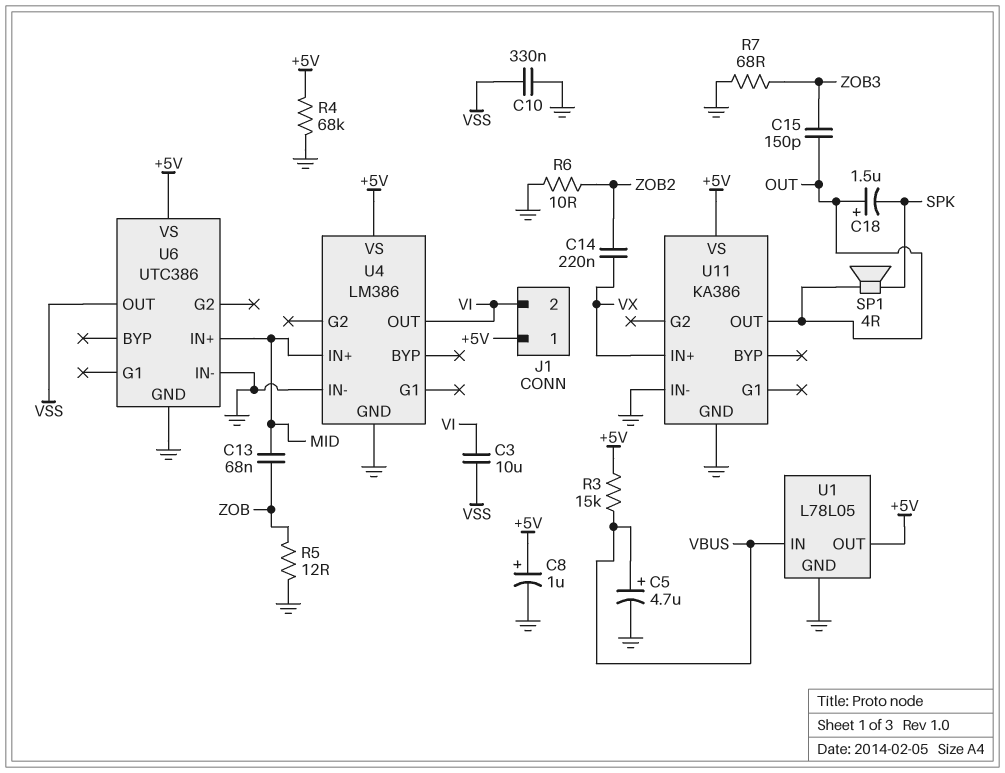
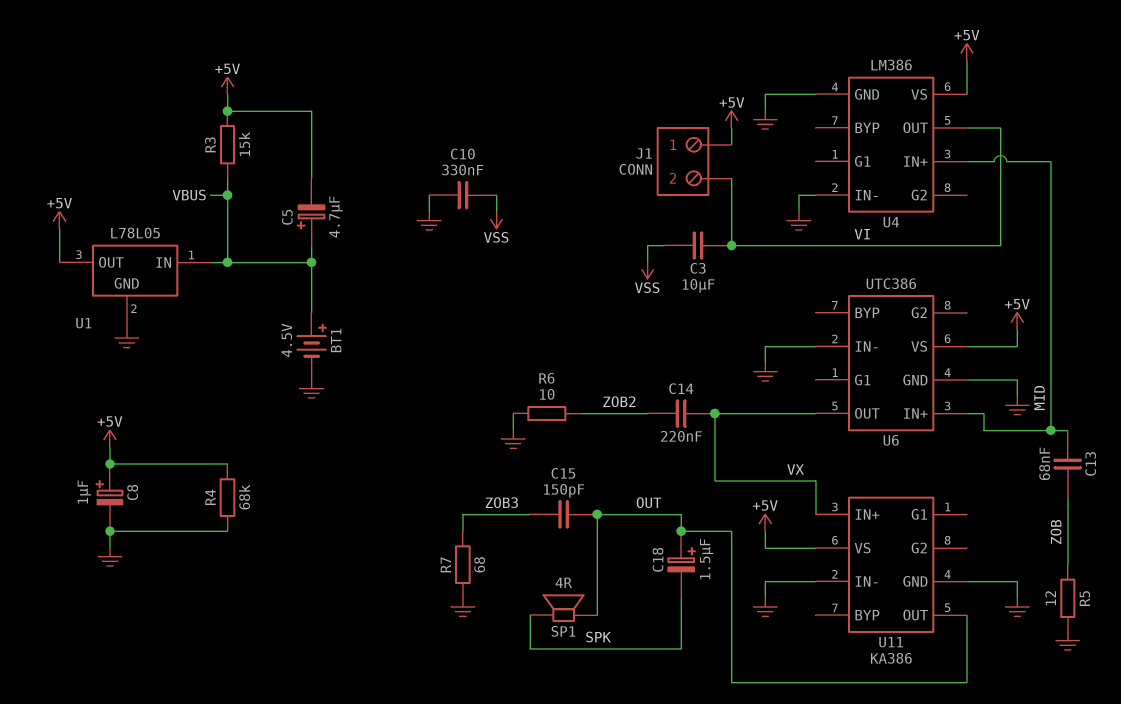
BT1: none -> 4.5V (plus VBUS, minus GND)
C5: 4.7uF (plus VBUS, minus GND) -> 4.7uF (plus VBUS, minus +5V)
U6 pin OUT: VSS -> VX

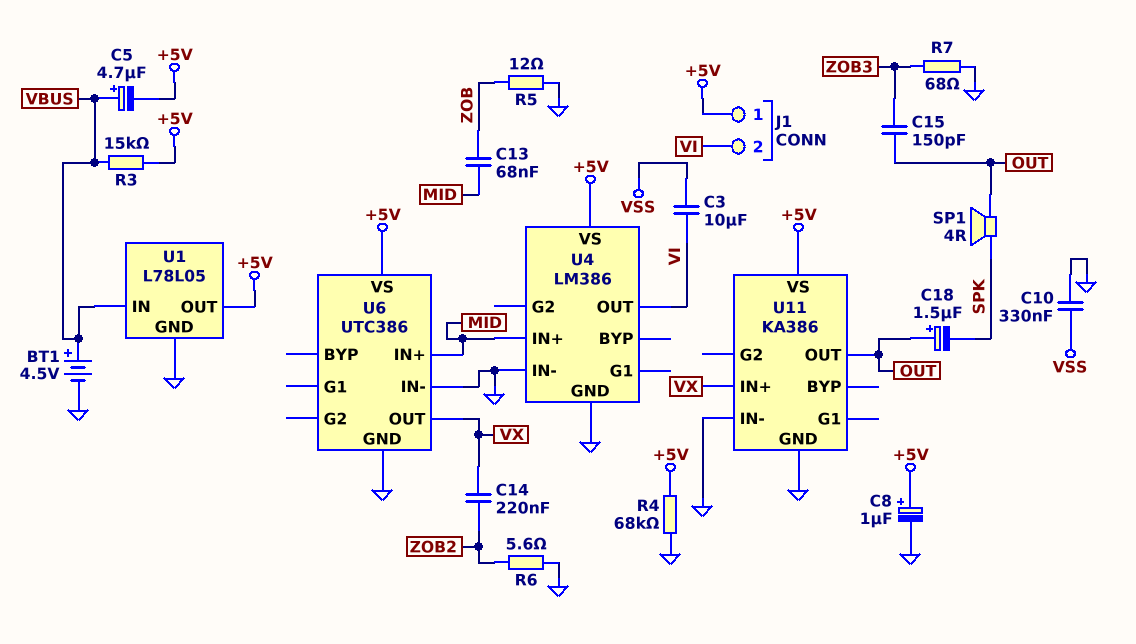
R6: 10 (GND, ZOB2) -> 5.6 (GND, ZOB2)

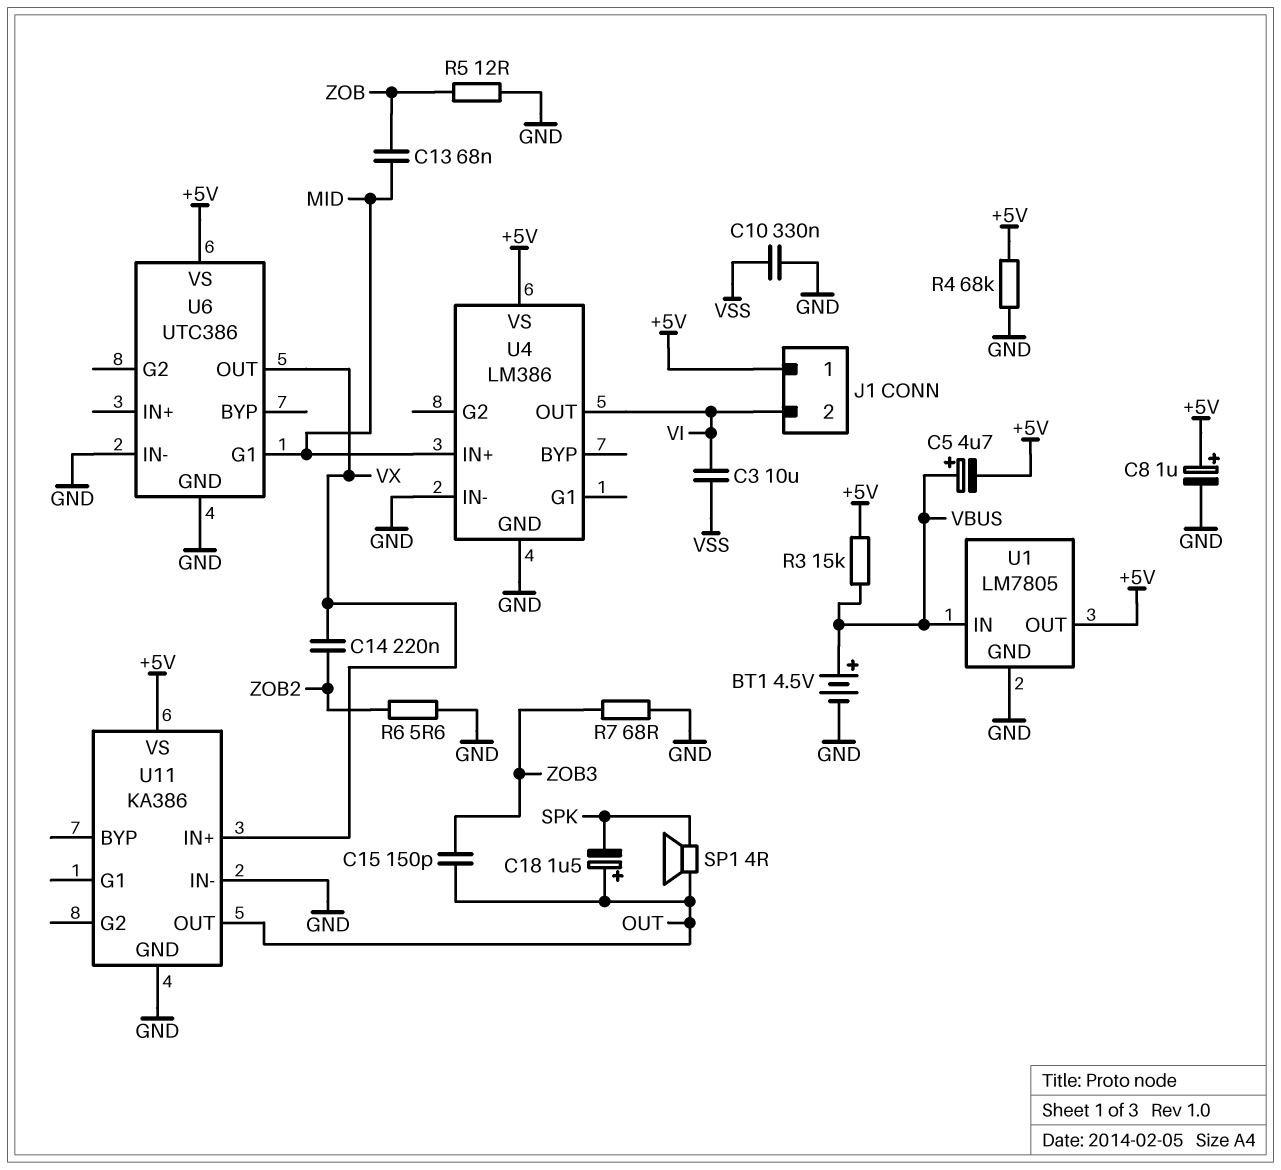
U1: L78L05 -> LM7805
U6 pin G1: none -> MID
U6 pin IN+: MID -> none

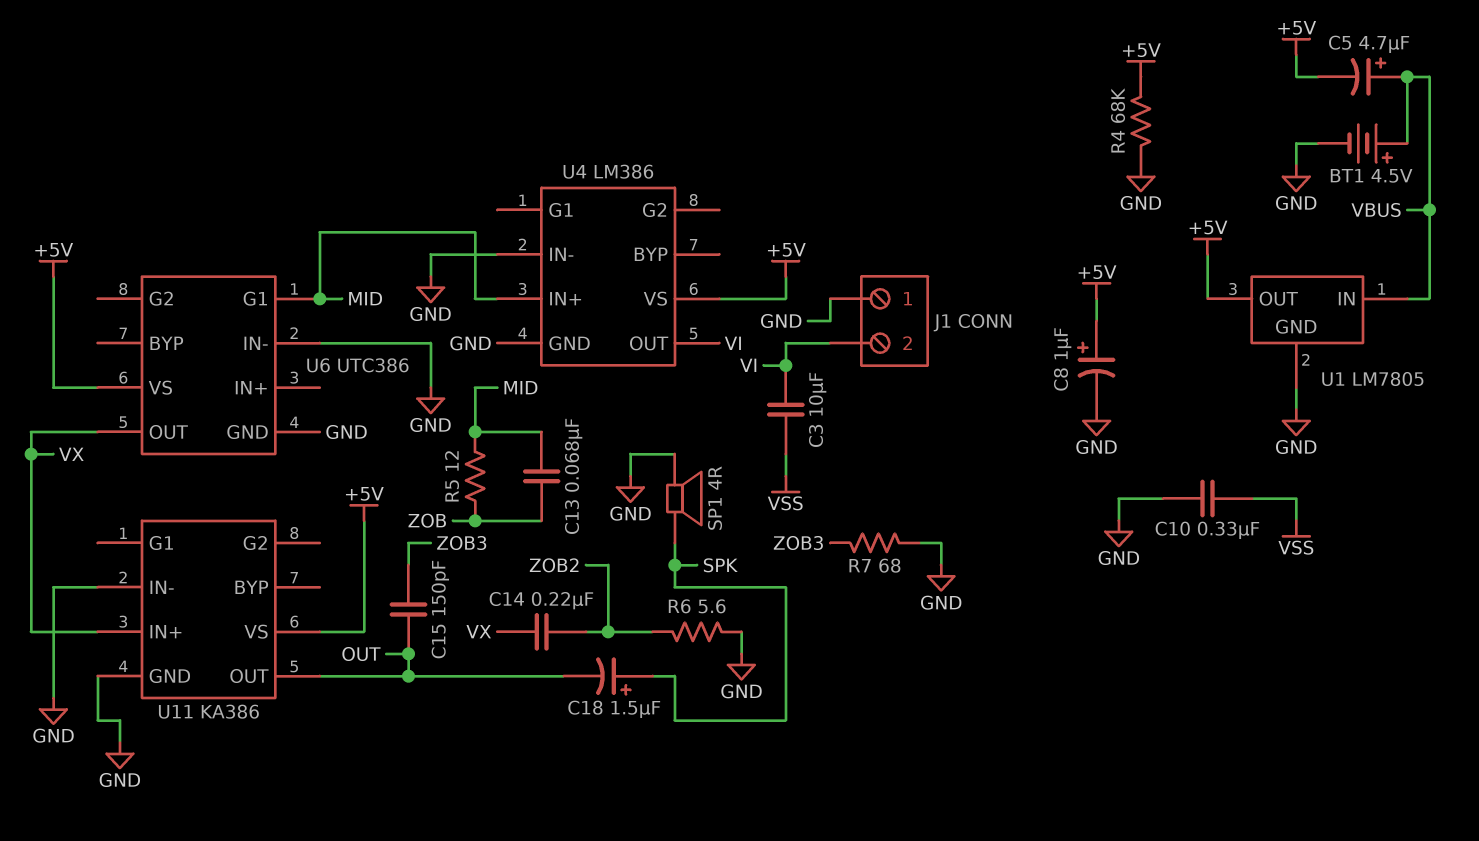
C18: 1.5uF (plus OUT, minus SPK) -> 1.5uF (plus SPK, minus OUT)
J1 pin 1: +5V -> GND
R3: 15k (+5V, VBUS) -> none
R5: 12 (GND, ZOB) -> 12 (MID, ZOB)
SP1: speaker 4R (OUT, SPK) -> speaker 4R (GND, SPK)

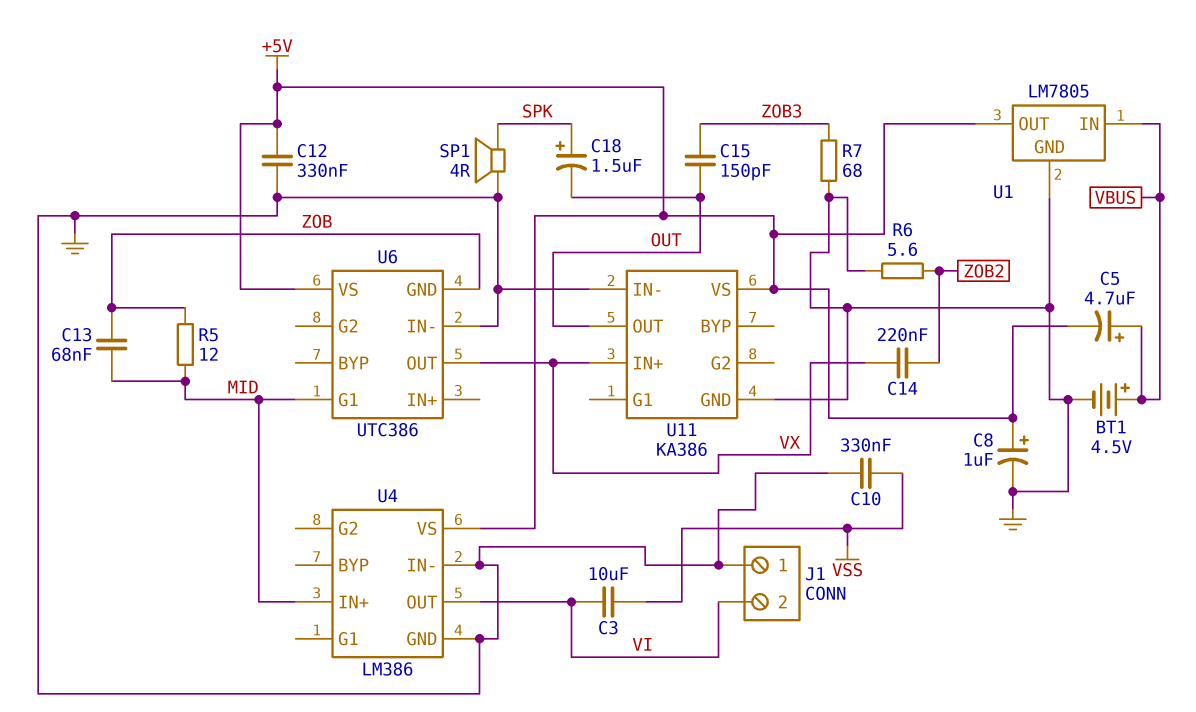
C12: none -> 330nF (+5V, GND)
R4: 68k (+5V, GND) -> none
U6 pin GND: GND -> ZOB

